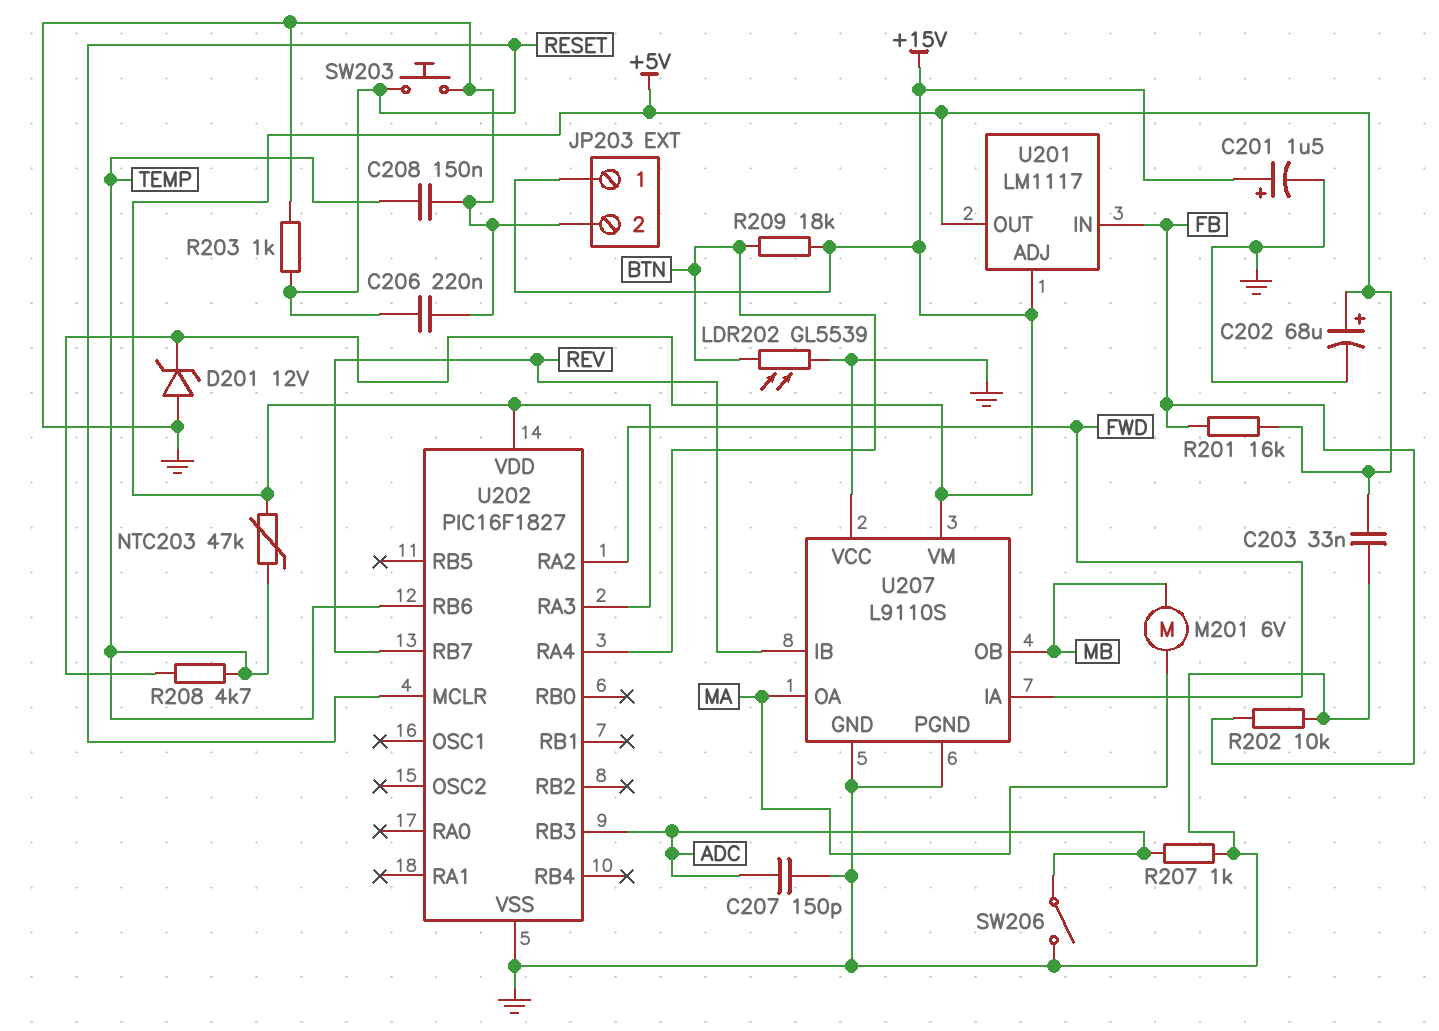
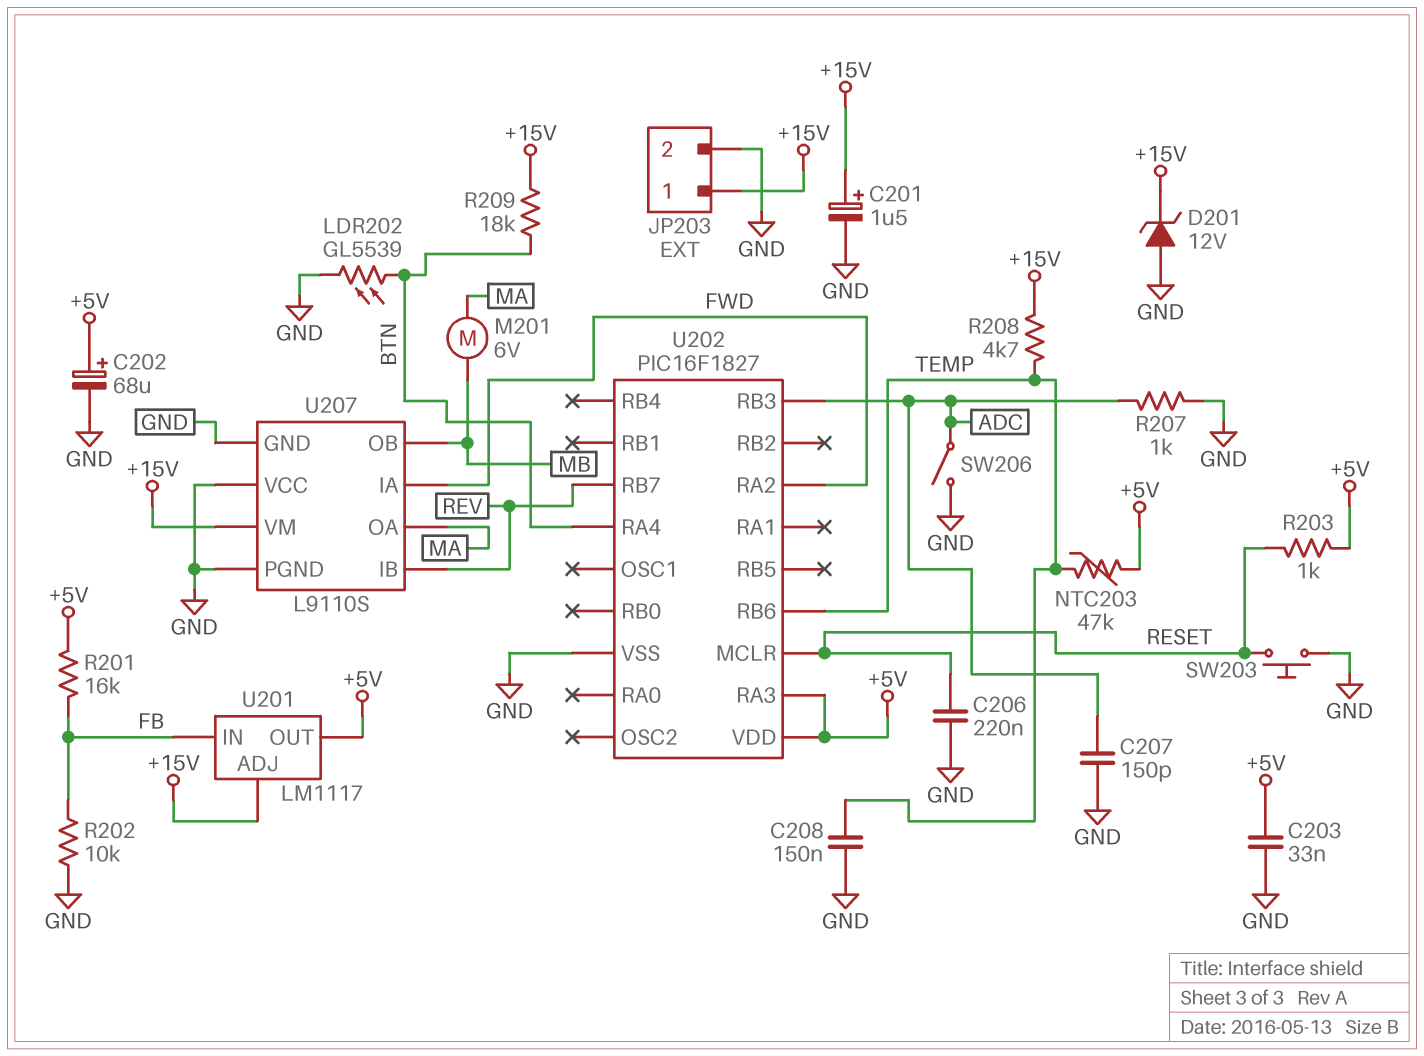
R203: 1k (GND, RESET) -> 1k (+5V, RESET)

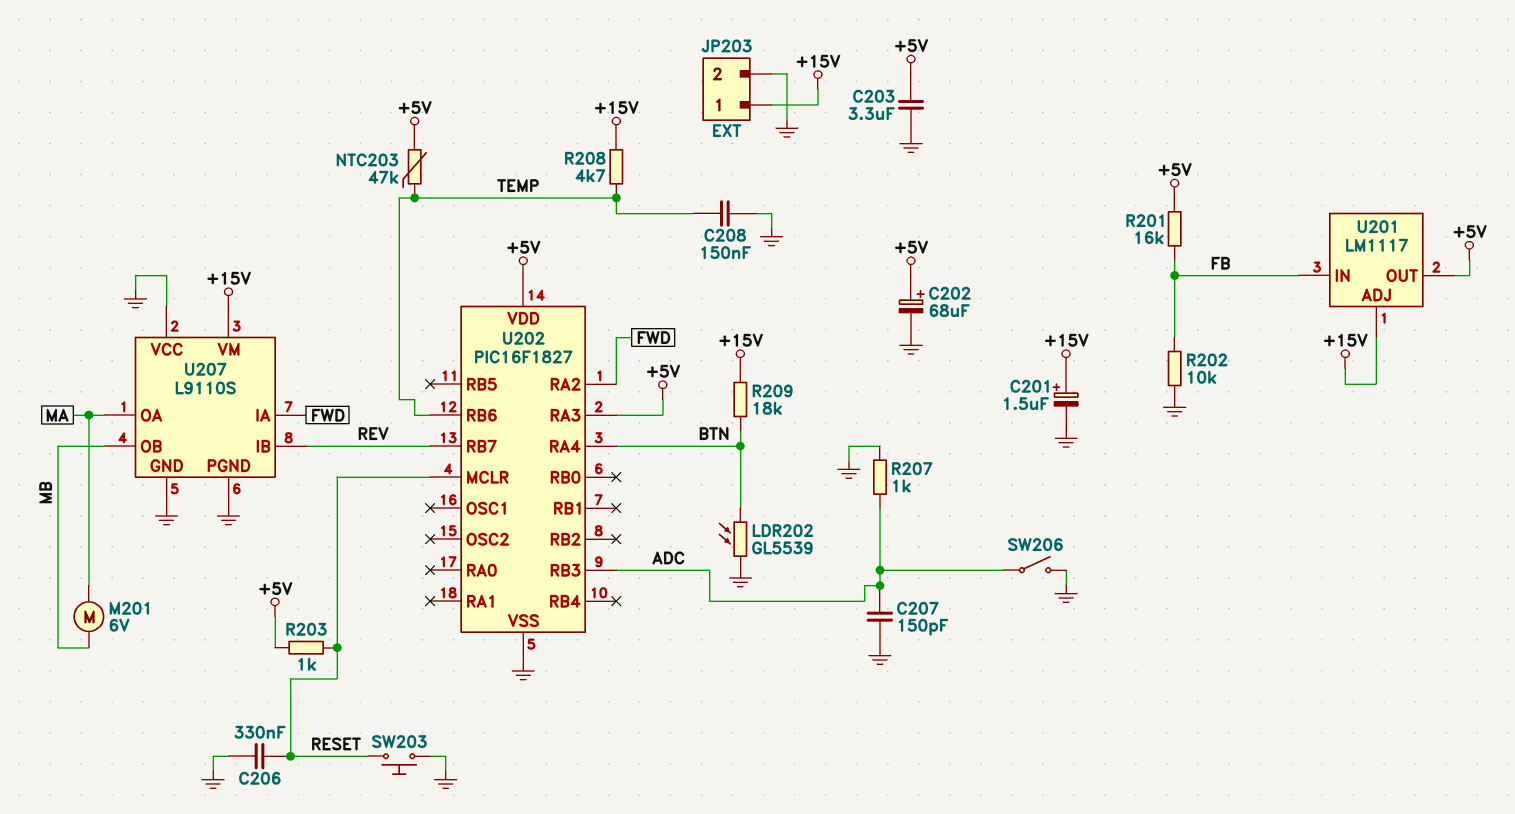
C203: 33nF (+5V, GND) -> 3.3uF (+5V, GND)
C206: 220nF (GND, RESET) -> 330nF (GND, RESET)
D201: zener 12V (A GND, K +15V) -> none

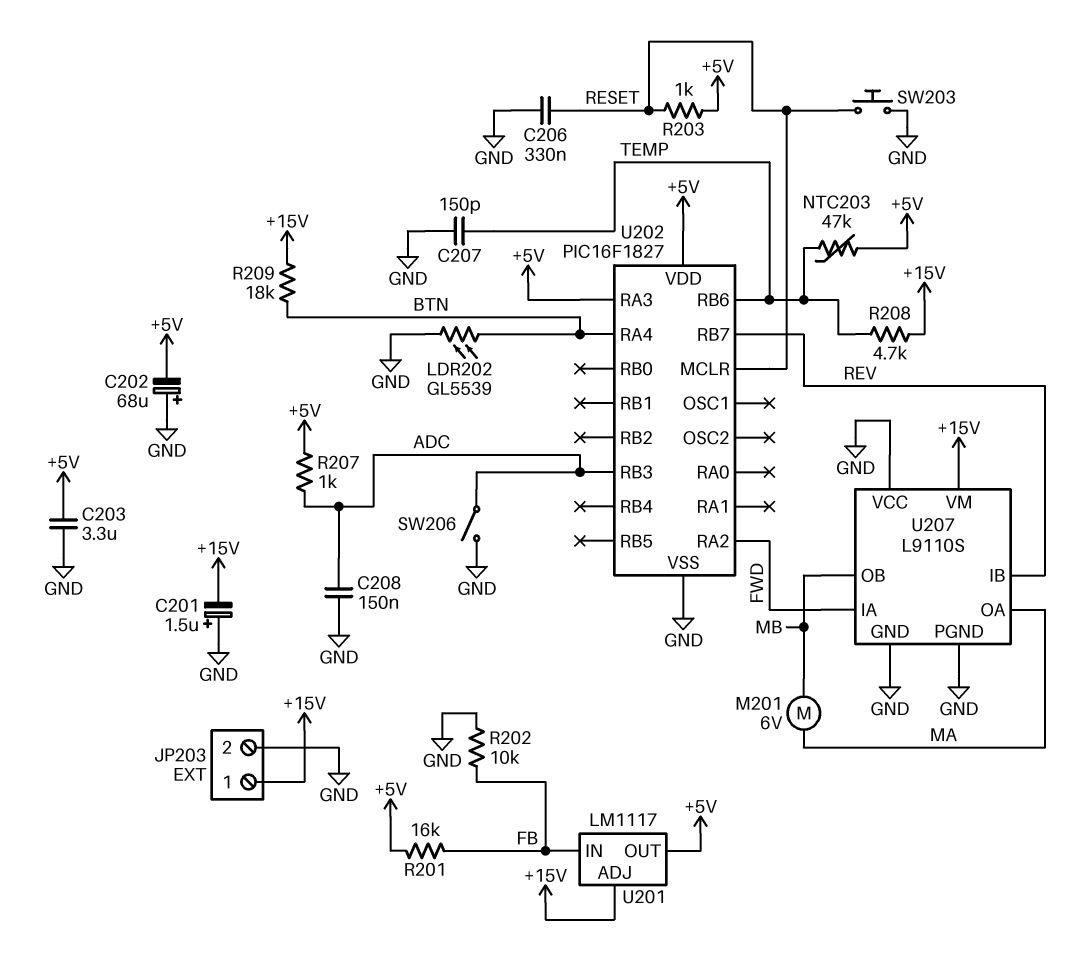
C201: 1.5uF (plus +15V, minus GND) -> 1.5uF (plus GND, minus +15V)
C202: 68uF (plus +5V, minus GND) -> 68uF (plus GND, minus +5V)
C207: 150pF (ADC, GND) -> 150pF (GND, TEMP)
C208: 150nF (GND, TEMP) -> 150nF (ADC, GND)
R207: 1k (ADC, GND) -> 1k (+5V, ADC)

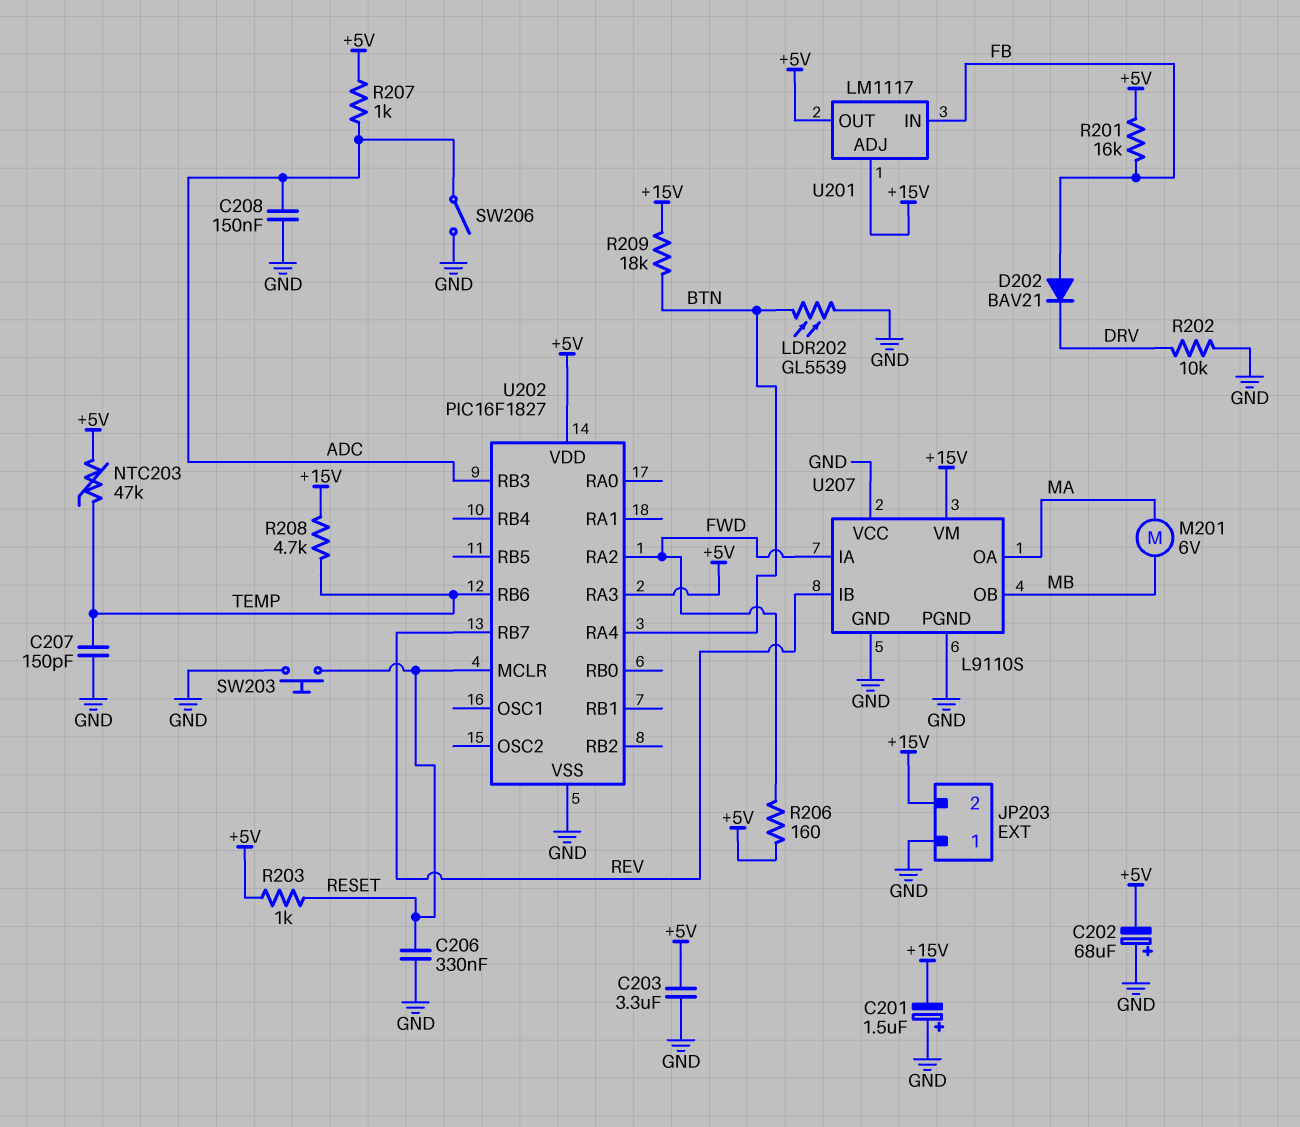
D202: none -> diode BAV21 (A FB, K DRV)
JP203 pin 1: +15V -> GND
JP203 pin 2: GND -> +15V
R202: 10k (FB, GND) -> 10k (DRV, GND)
R206: none -> 160 (+5V, FWD)

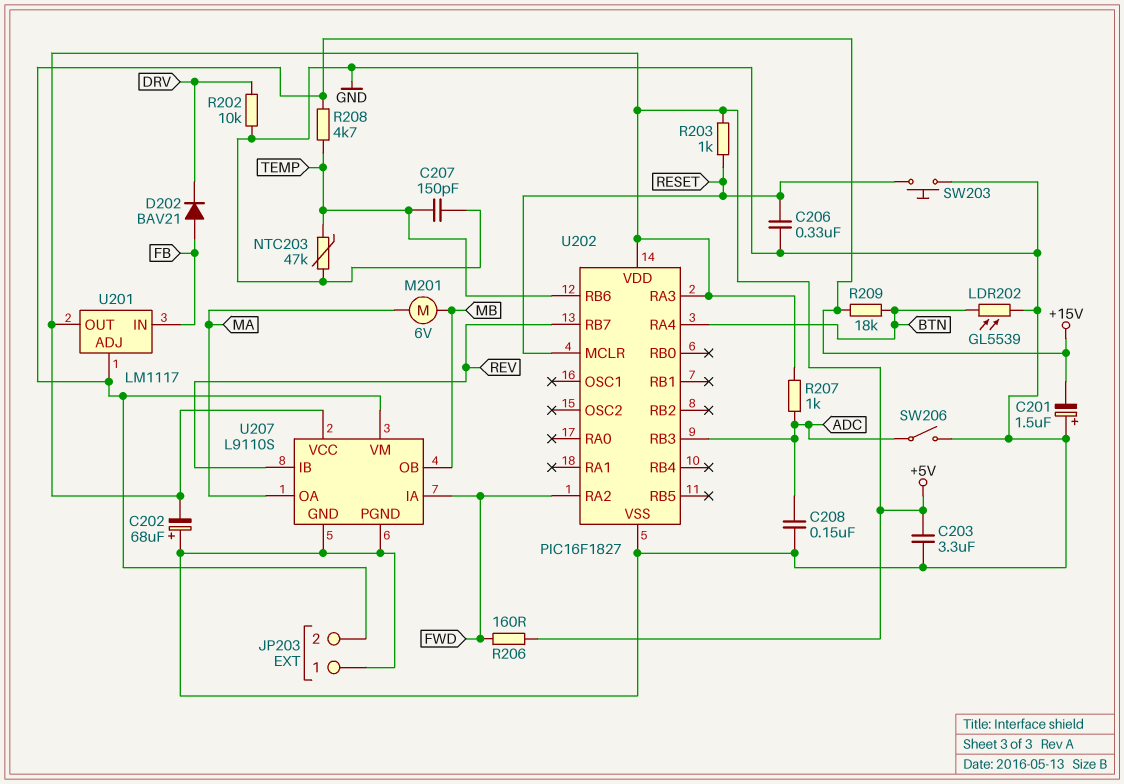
NTC203: 47k (+5V, TEMP) -> 47k (GND, TEMP)
R201: 16k (+5V, FB) -> none
U207 pin VCC: GND -> +5V

